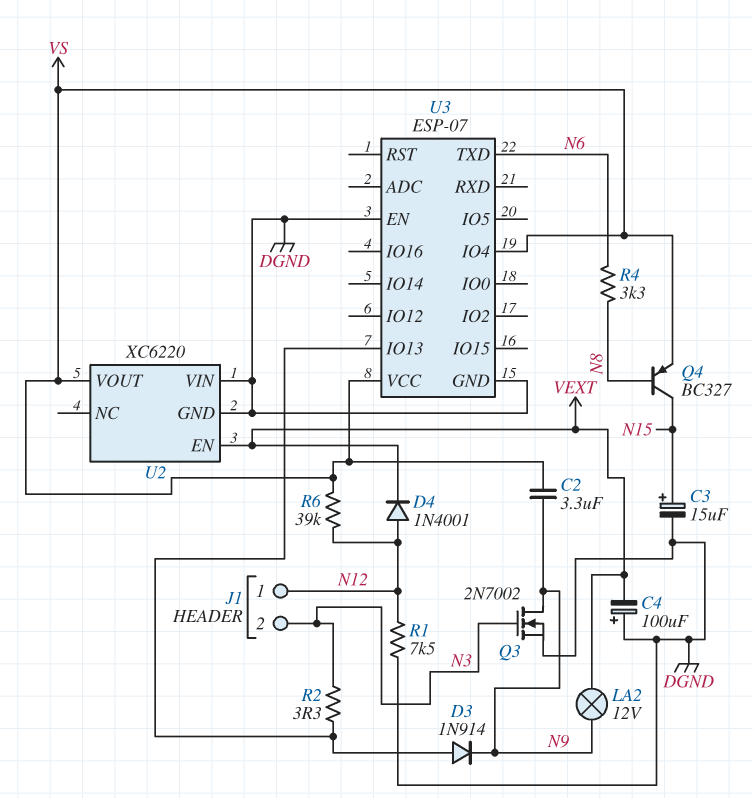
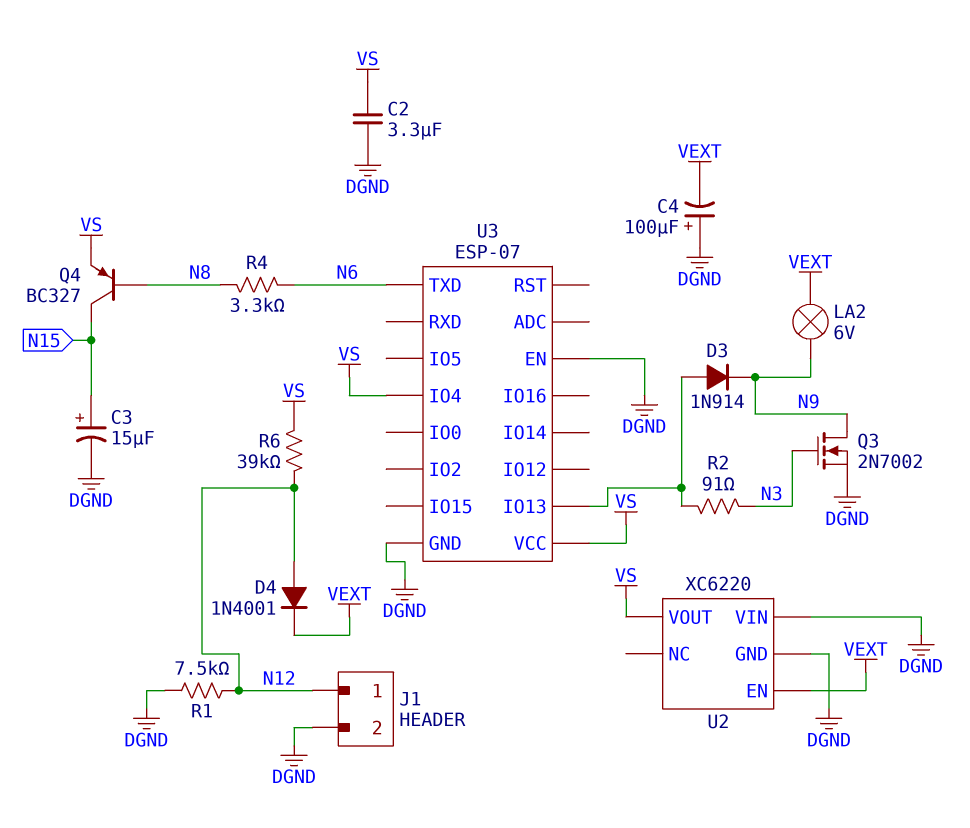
C2: 3.3uF (N9, VS) -> 3.3uF (DGND, VS)
J1 pin 2: N3 -> DGND
LA2: lamp 12V (N9, VEXT) -> lamp 6V (N9, VEXT)
R2: 3.3 (N3, U3/IO13) -> 91 (N3, U3/IO13)

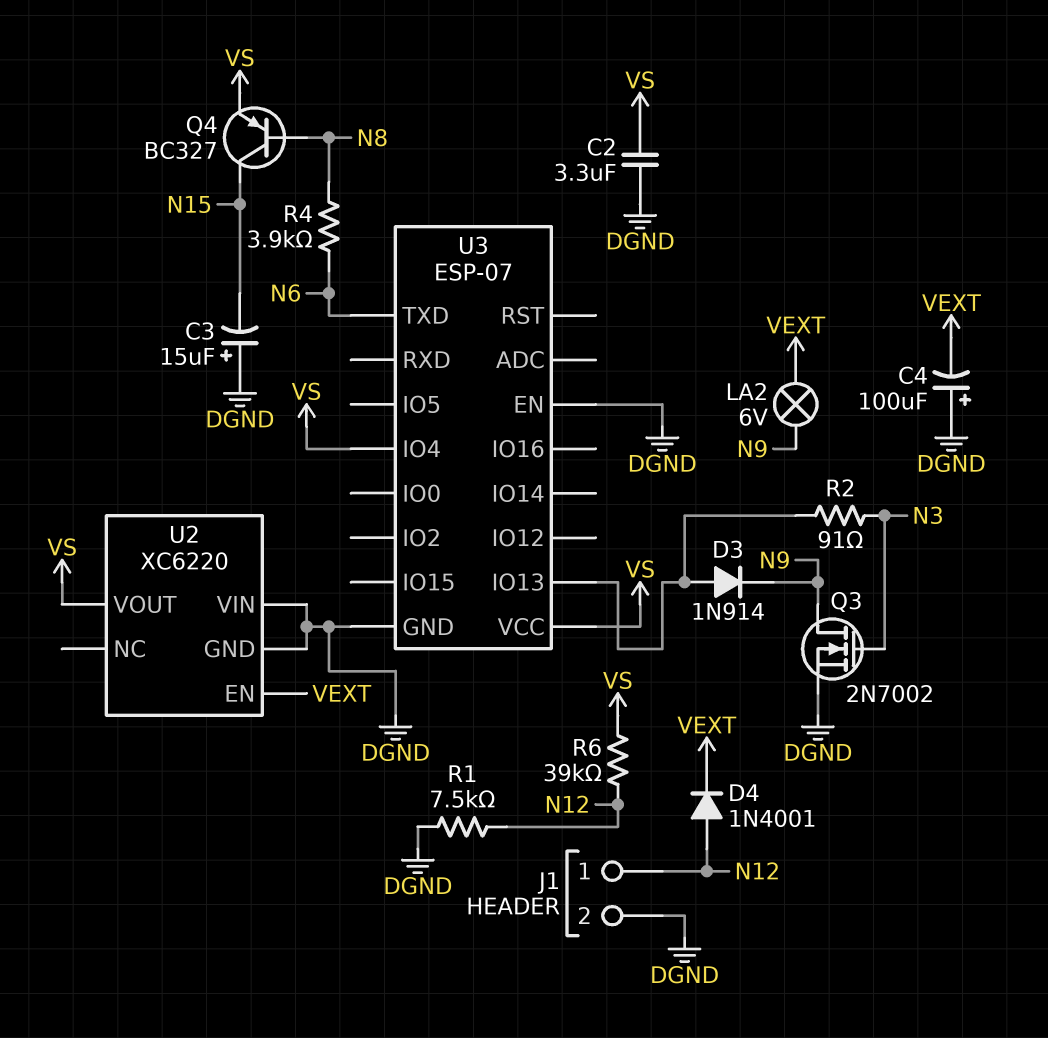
C3: 15uF (plus N15, minus DGND) -> 15uF (plus DGND, minus N15)
R4: 3.3k (N6, N8) -> 3.9k (N6, N8)

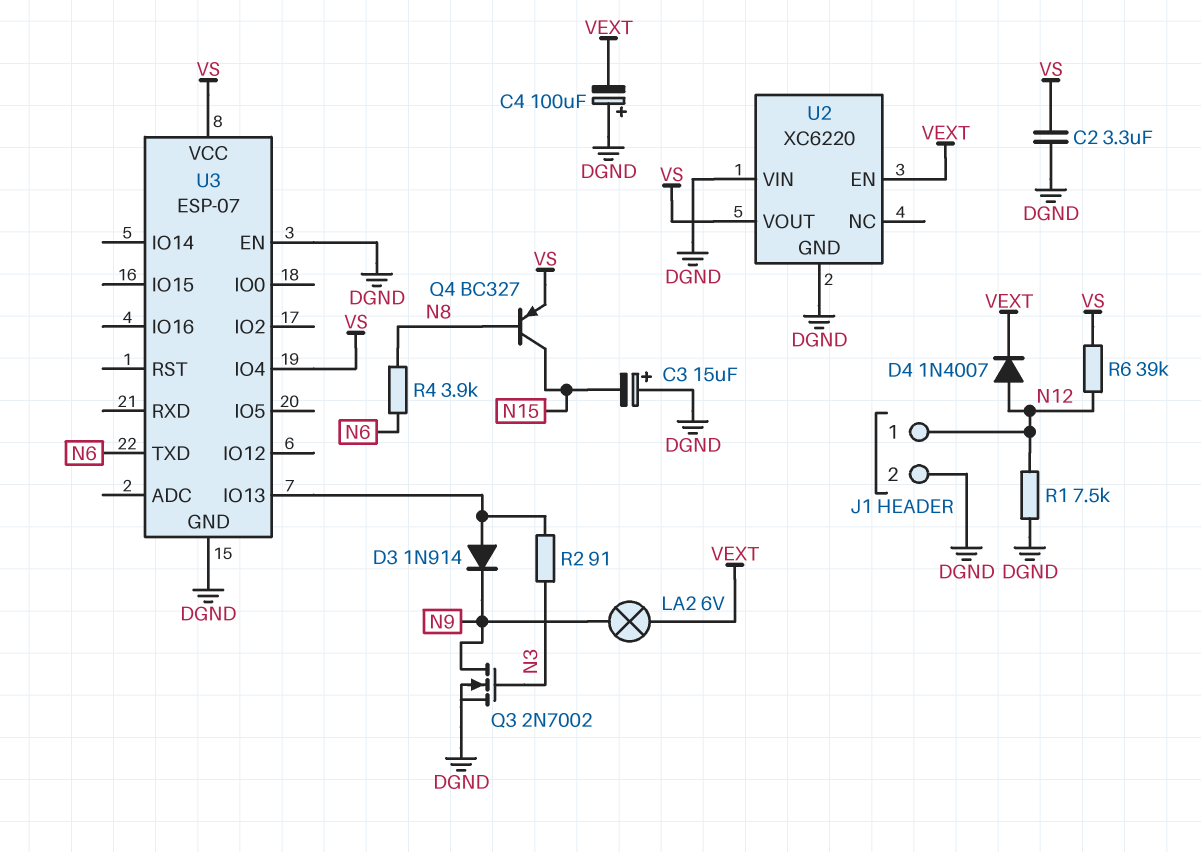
D4: diode 1N4001 (A N12, K VEXT) -> diode 1N4007 (A N12, K VEXT)

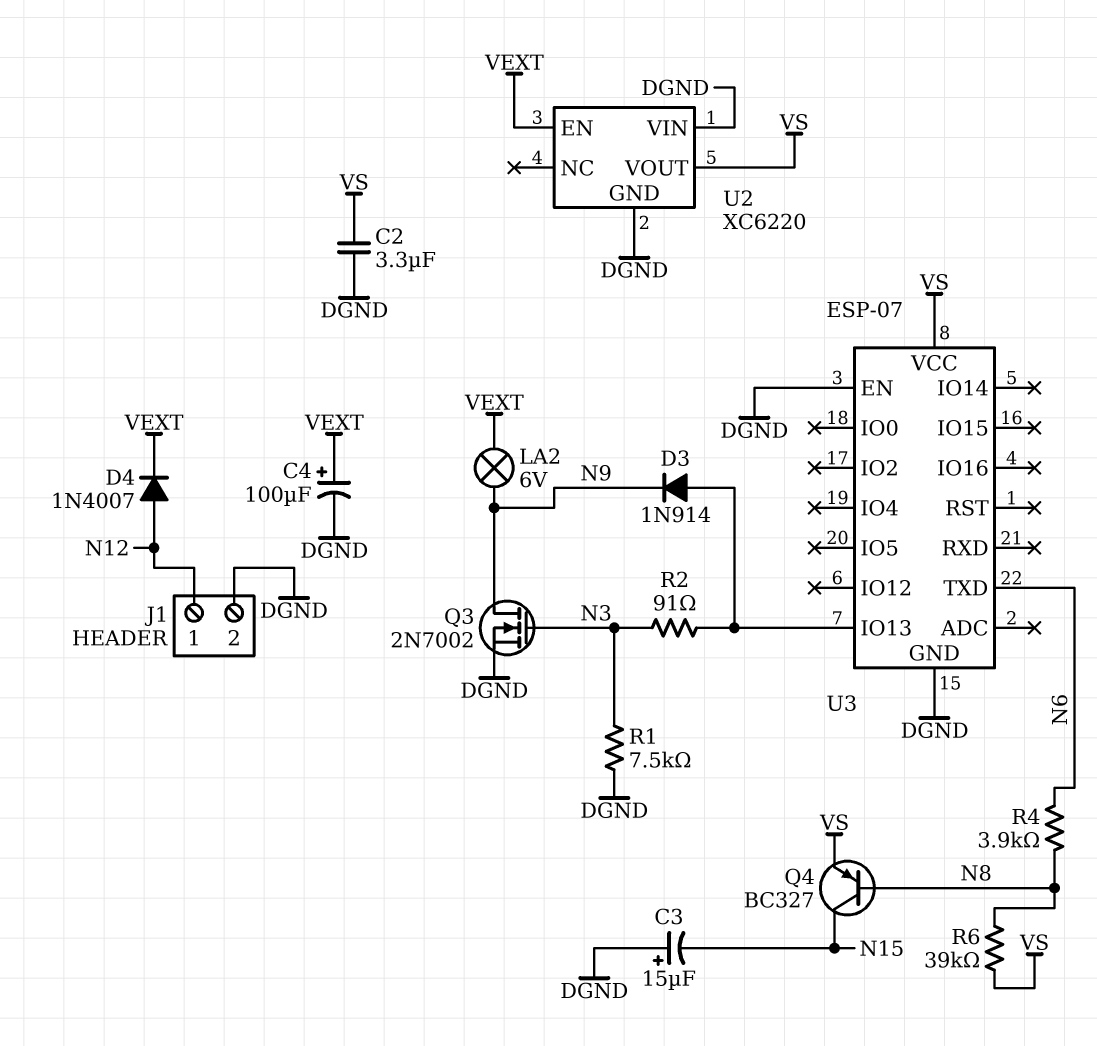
C4: 100uF (plus DGND, minus VEXT) -> 100uF (plus VEXT, minus DGND)
R1: 7.5k (DGND, N12) -> 7.5k (DGND, N3)
R6: 39k (N12, VS) -> 39k (N8, VS)
U3 pin IO4: VS -> none

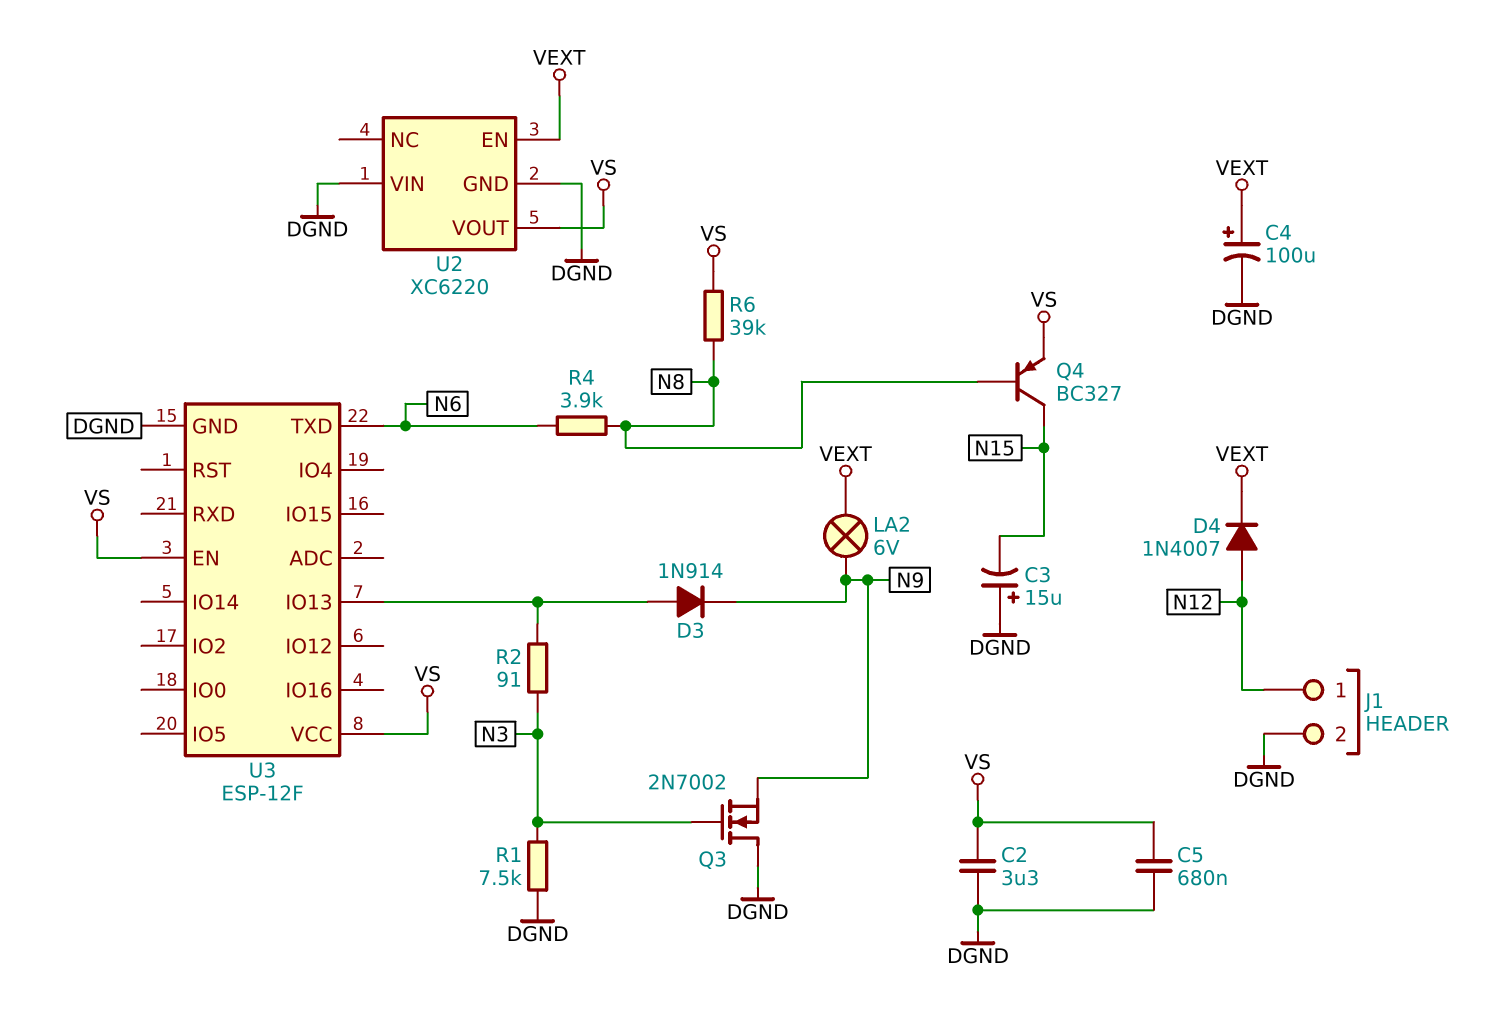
C5: none -> 680nF (DGND, VS)
Q3: NMOS 2N7002 (G N3, D N9, S DGND) -> NMOS 2N7002 (G N3, D DGND, S N9)
U3: ESP-07 -> ESP-12F
U3 pin EN: DGND -> VS

